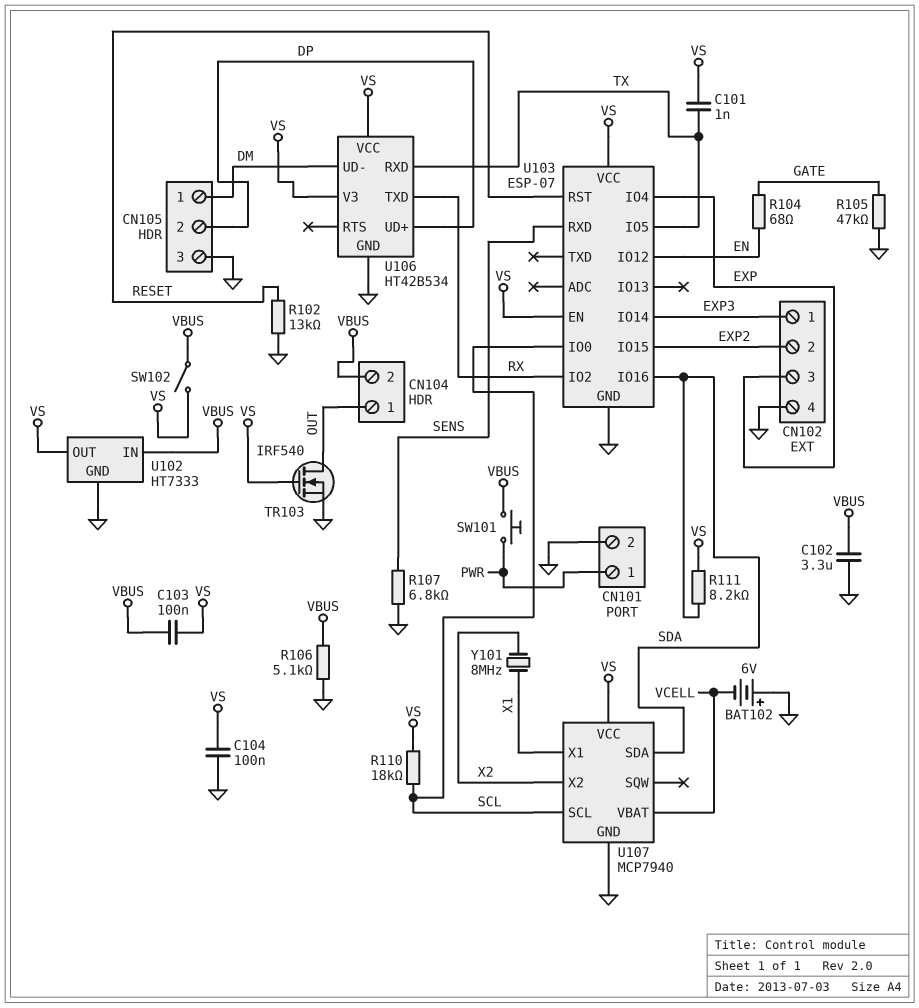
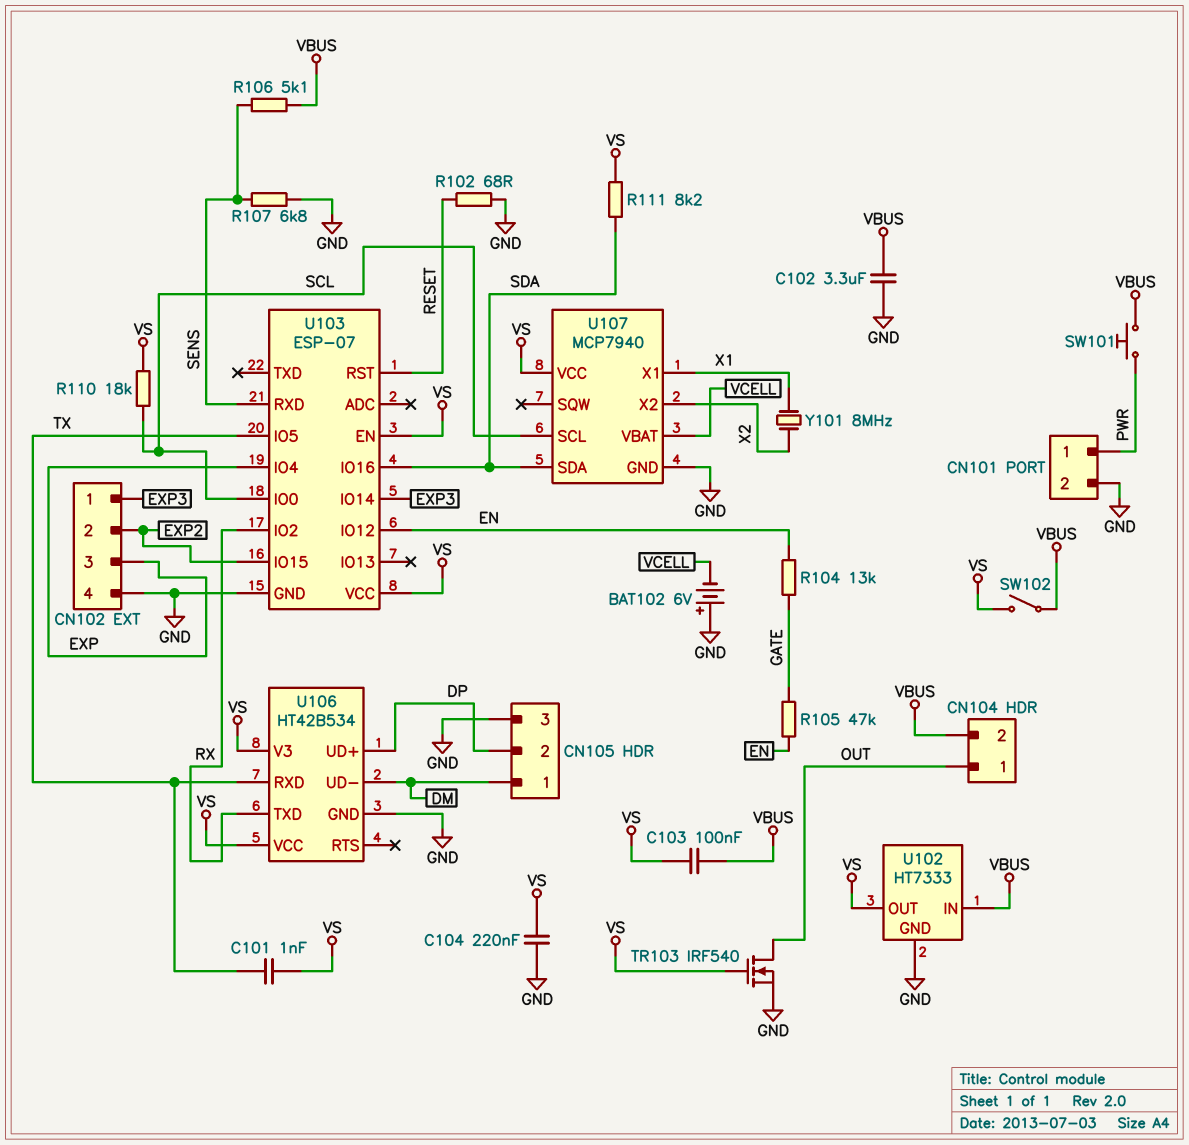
C104: 100nF (GND, VS) -> 220nF (GND, VS)
R102: 13k (GND, RESET) -> 68 (GND, RESET)
R104: 68 (EN, GATE) -> 13k (EN, GATE)
R105: 47k (GATE, GND) -> 47k (EN, GATE)
R106: 5.1k (GND, VBUS) -> 5.1k (SENS, VBUS)

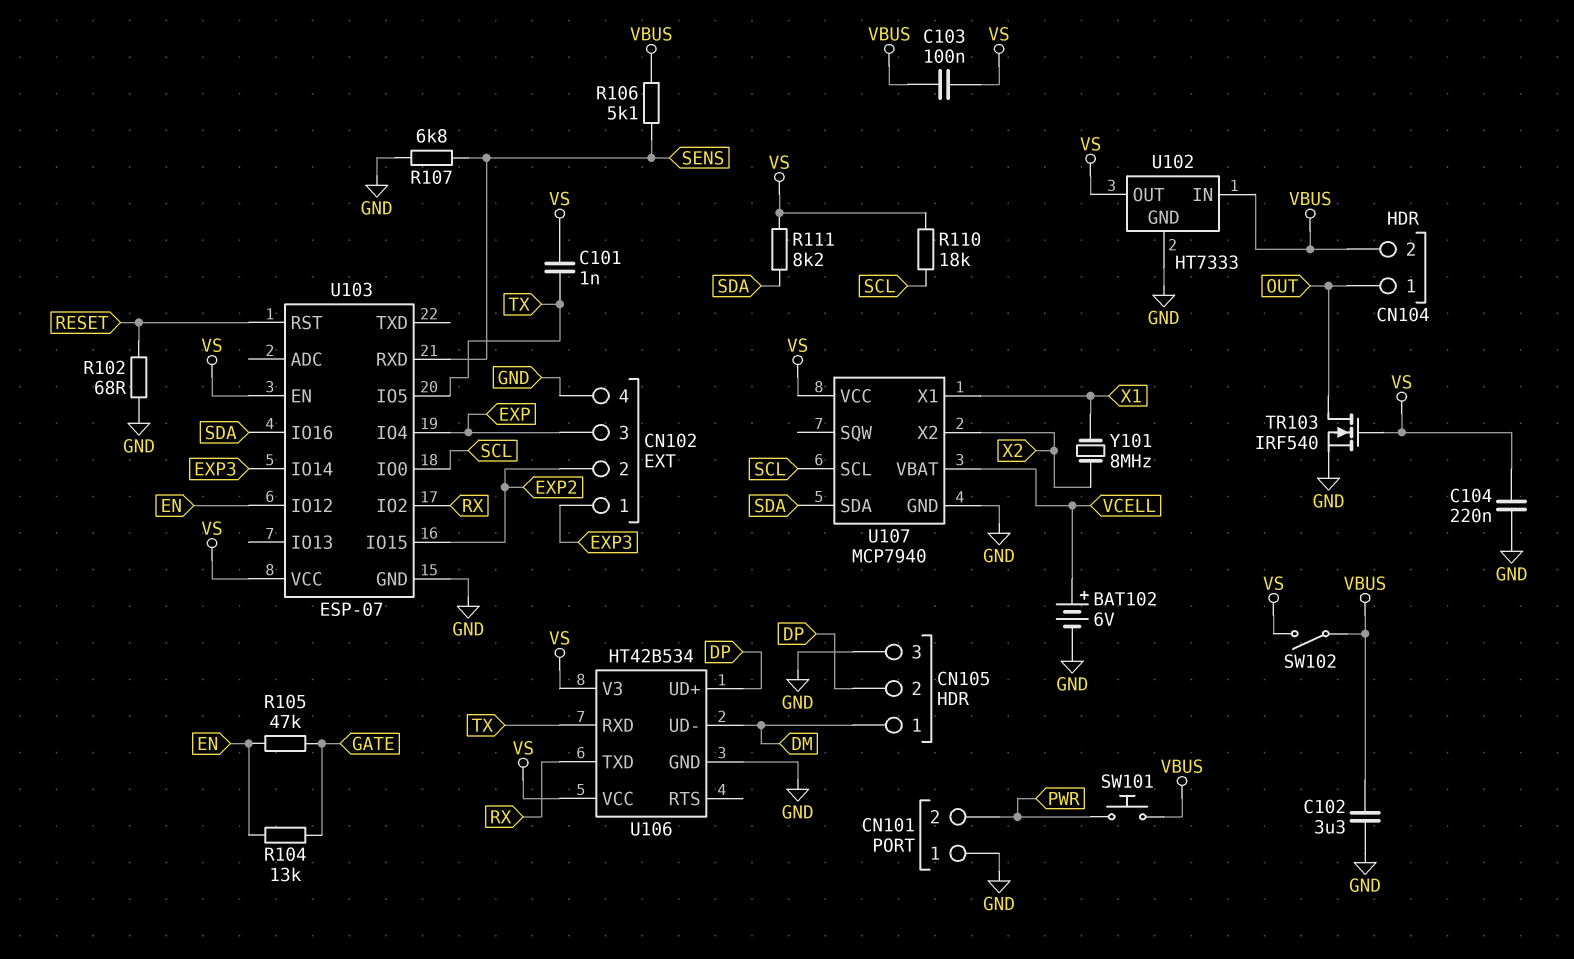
BAT102: 6V (plus GND, minus VCELL) -> 6V (plus VCELL, minus GND)
CN101 pin 1: PWR -> GND
CN101 pin 2: GND -> PWR

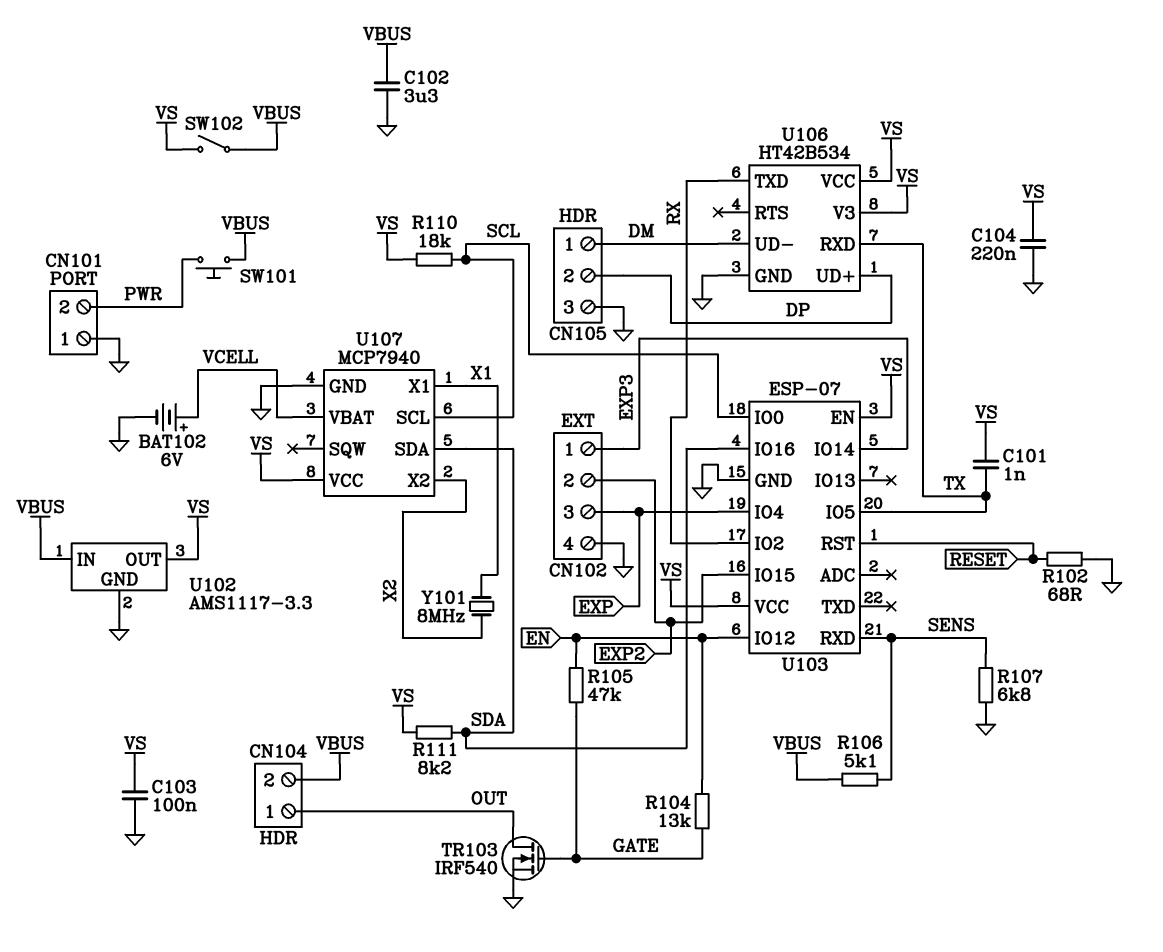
C103: 100nF (VBUS, VS) -> 100nF (GND, VS)
TR103: NMOS IRF540 (G VS, D OUT, S GND) -> NMOS IRF540 (G GATE, D OUT, S GND)
U102: HT7333 -> AMS1117-3.3

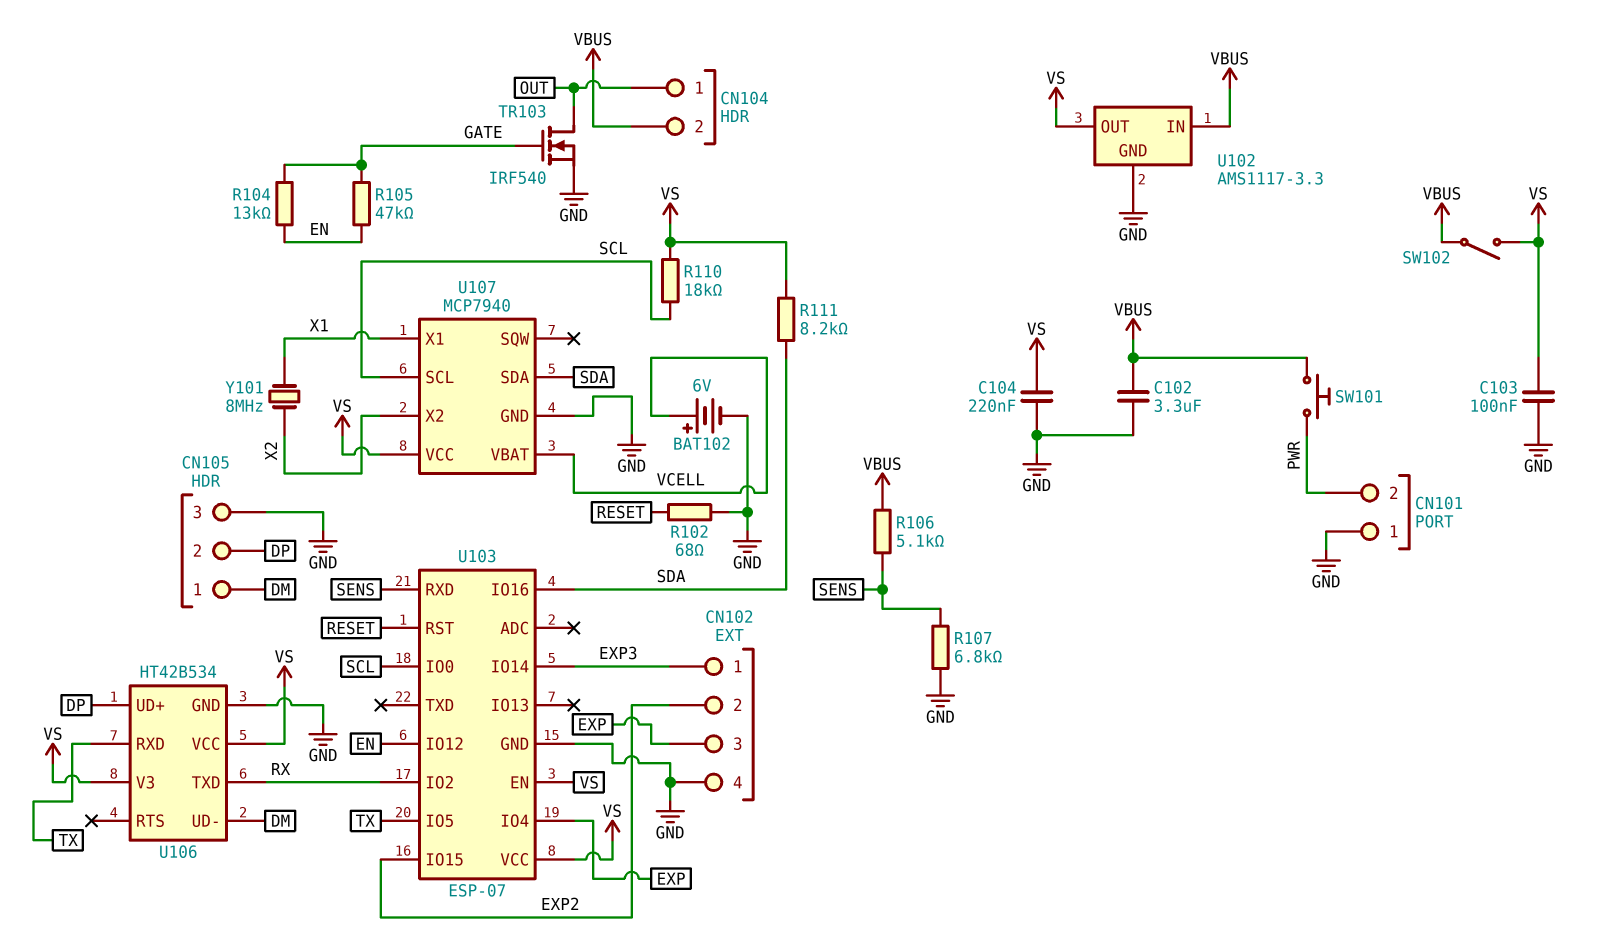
C101: 1nF (TX, VS) -> none

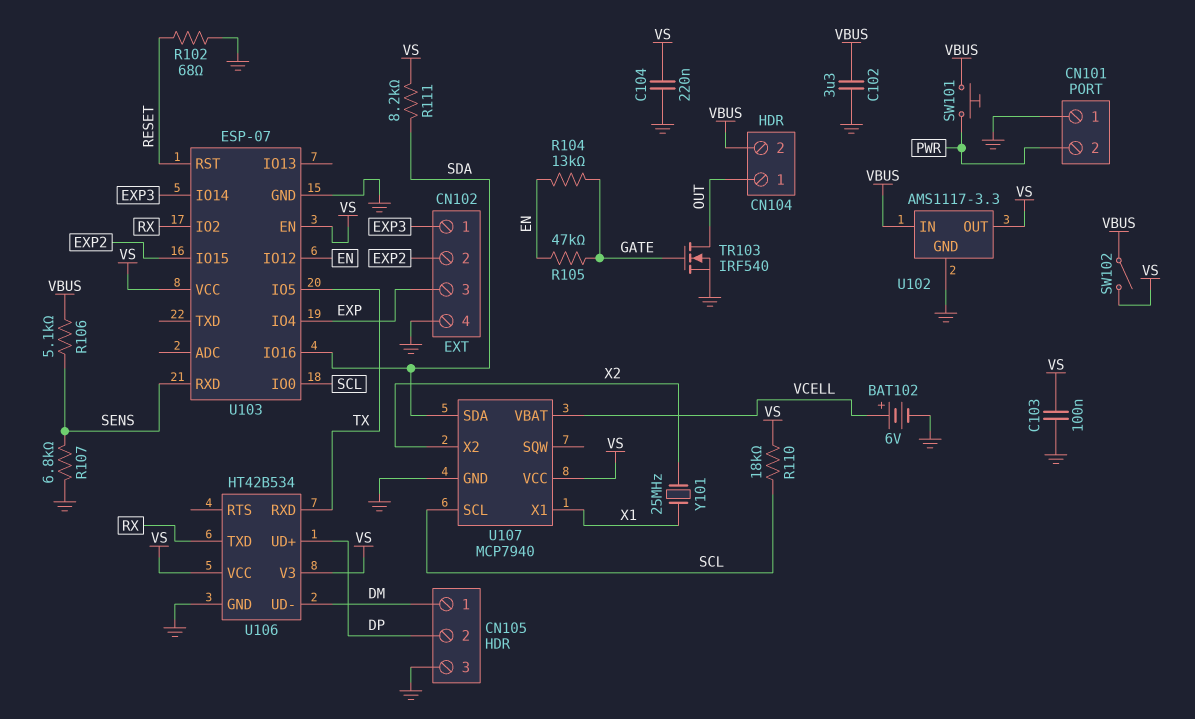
Y101: 8MHz (X1, X2) -> 25MHz (X1, X2)

